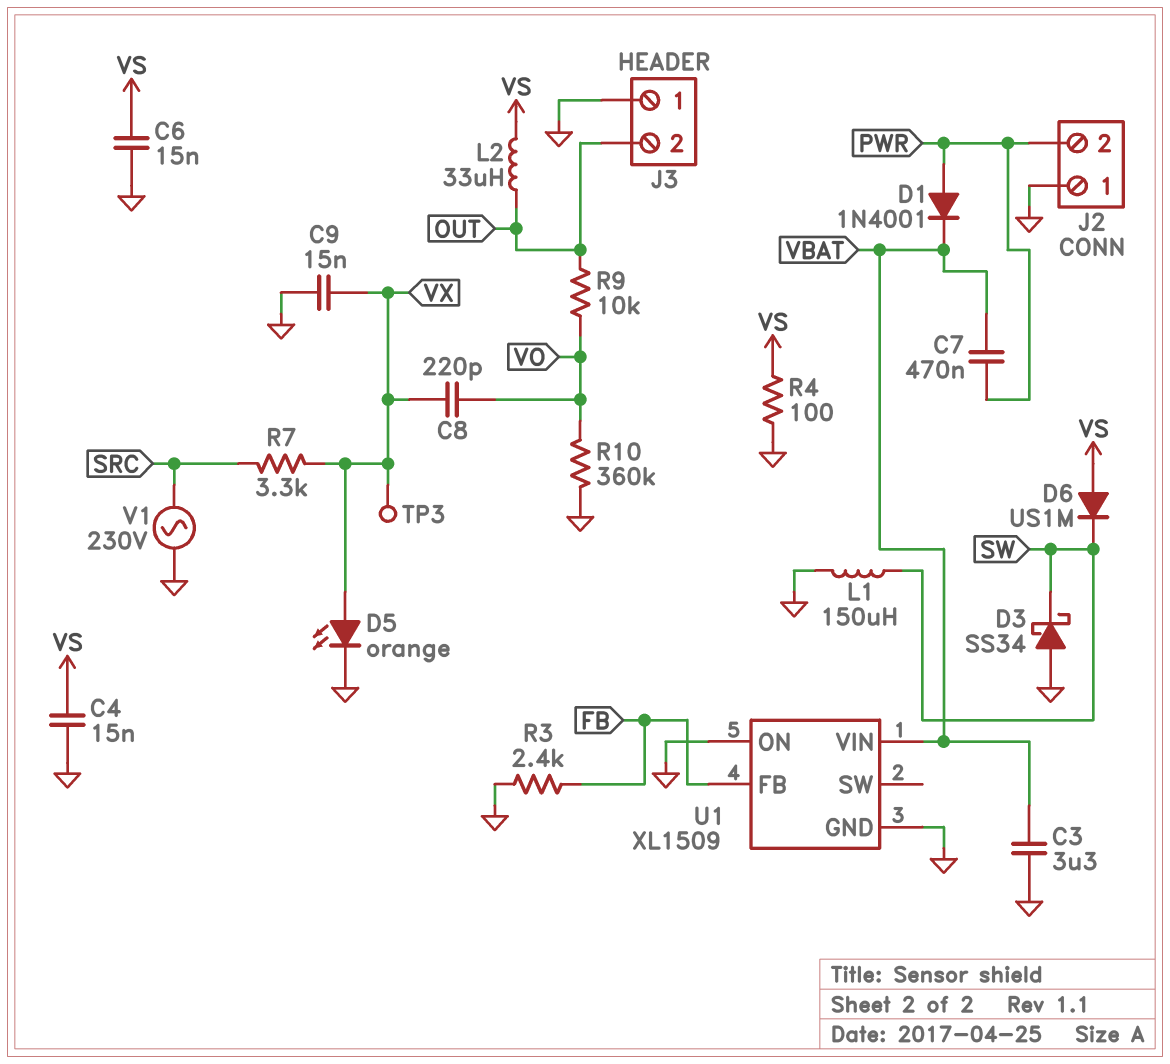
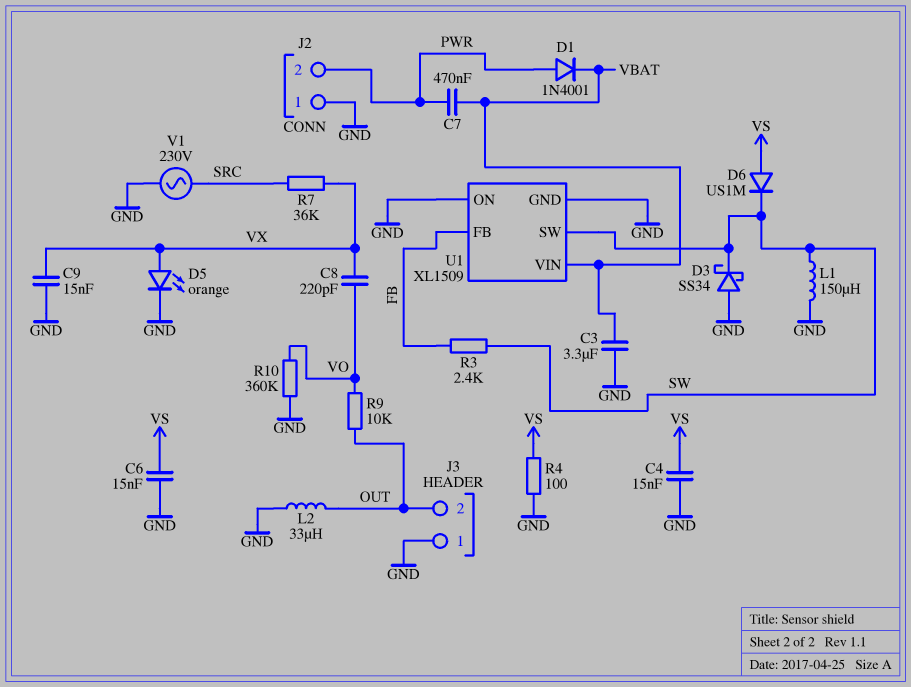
L2: 33uH (OUT, VS) -> 33uH (GND, OUT)
R3: 2.4k (FB, GND) -> 2.4k (FB, SW)
R7: 3.3k (SRC, VX) -> 36k (SRC, VX)
TP3: test point (VX) -> none
U1 pin SW: none -> SW

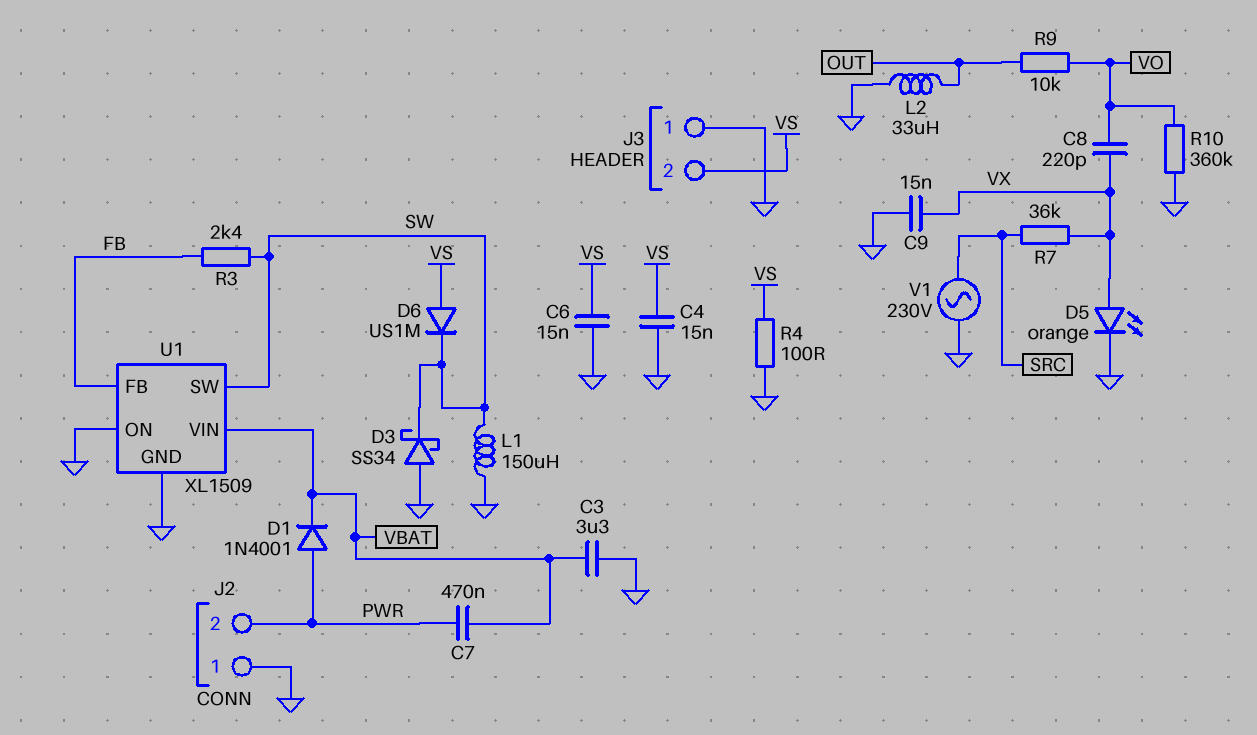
J3 pin 2: OUT -> VS

